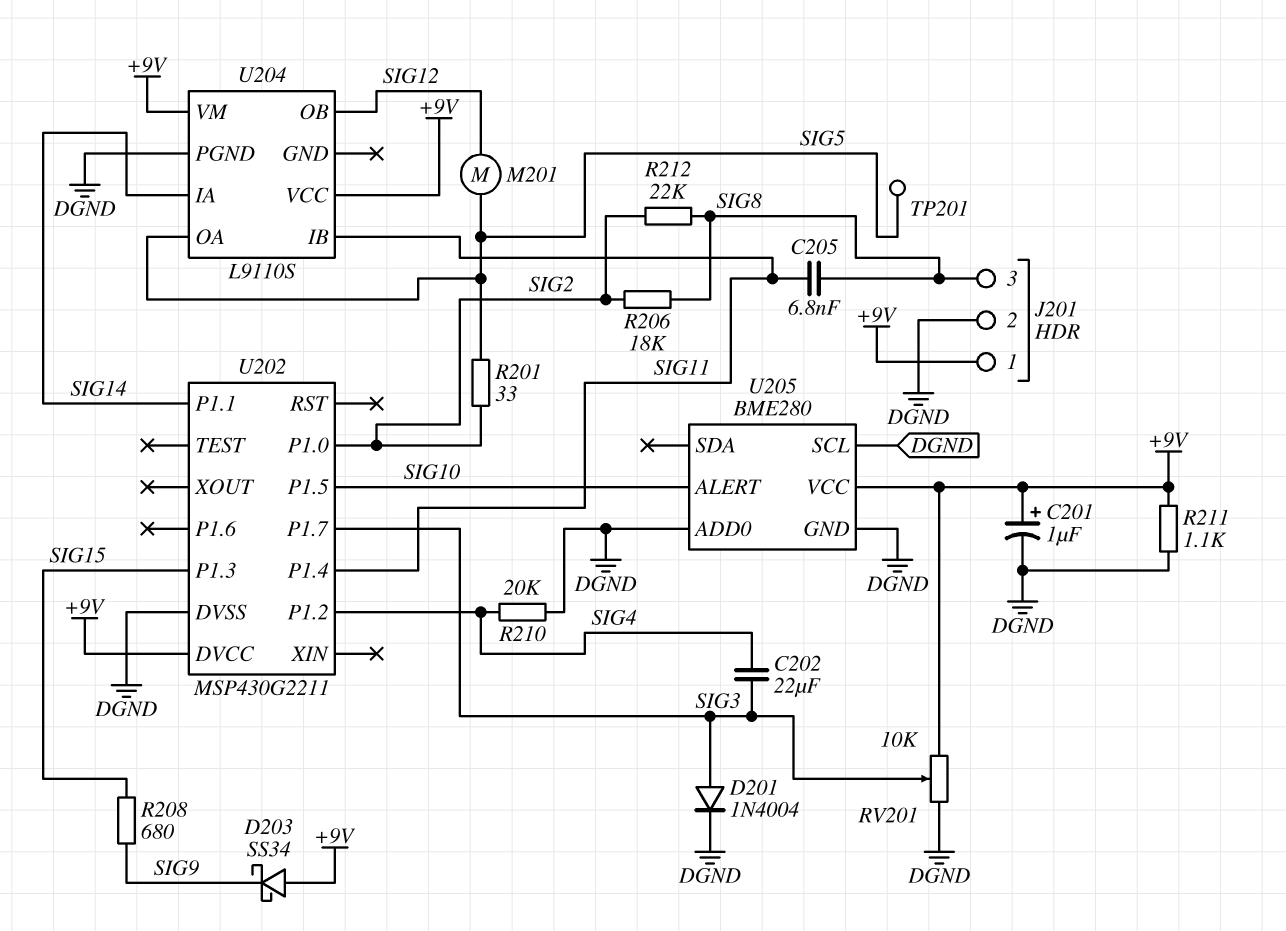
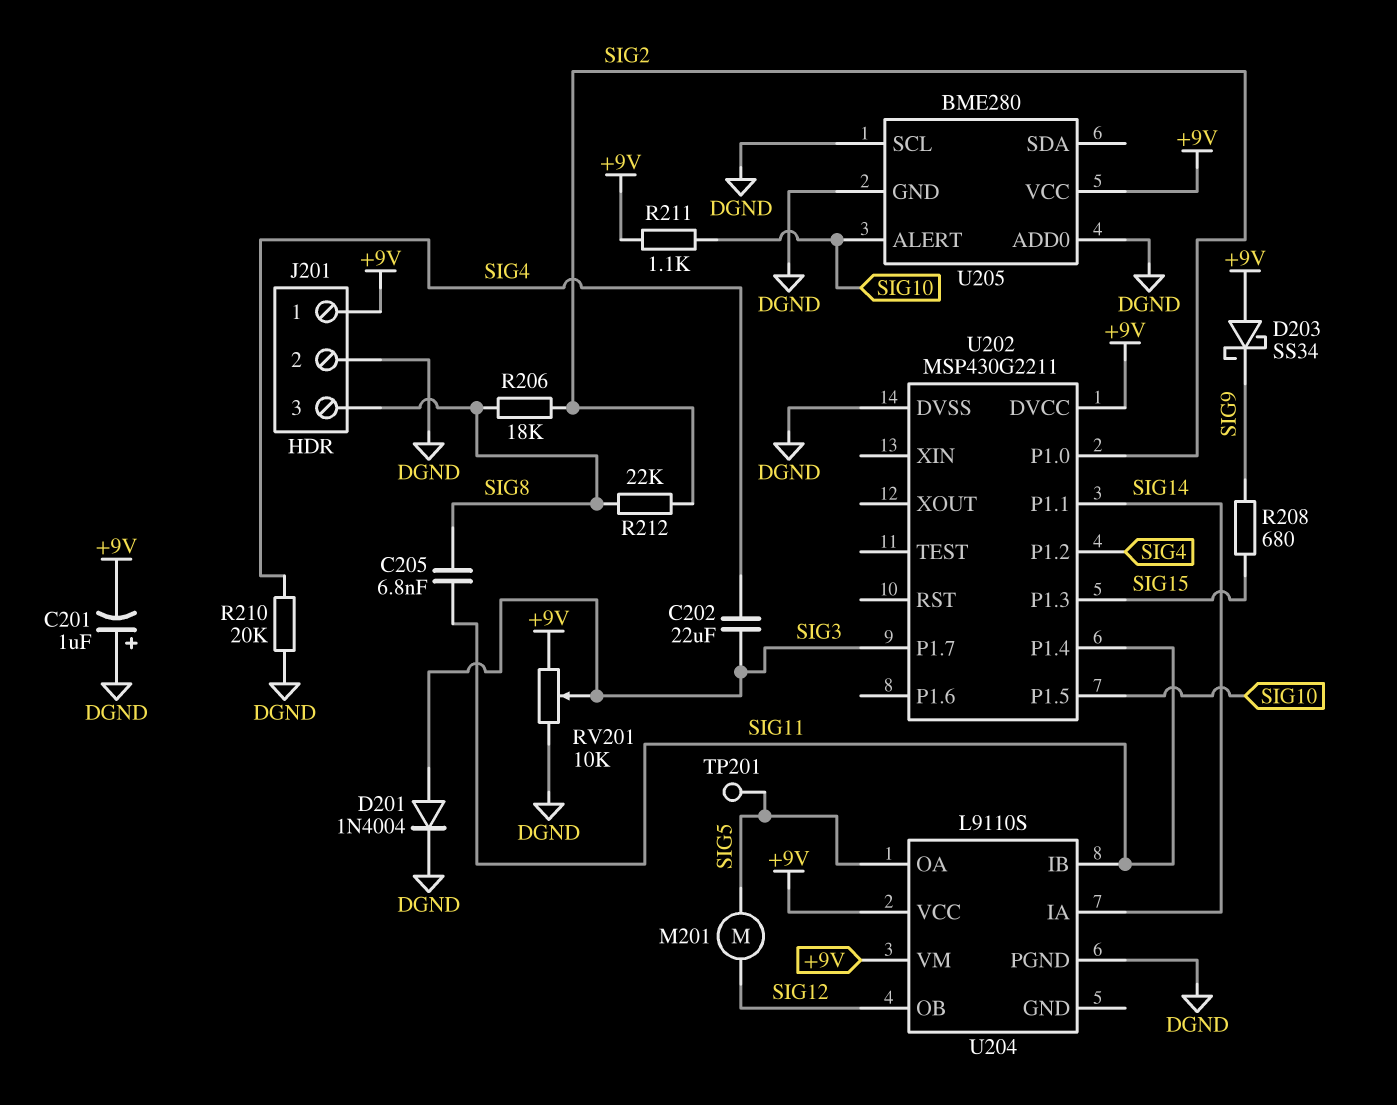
C201: 1uF (plus +9V, minus DGND) -> 1uF (plus DGND, minus +9V)
R201: 33 (SIG2, SIG5) -> none
R211: 1.1k (+9V, DGND) -> 1.1k (+9V, SIG10)

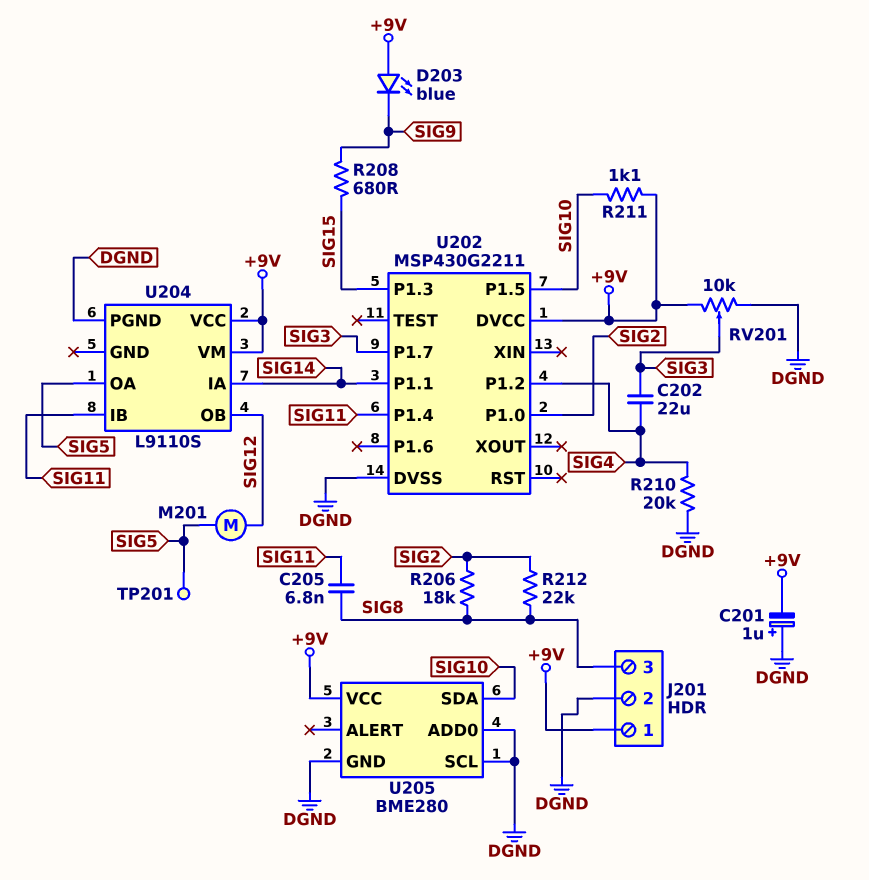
D201: diode 1N4004 (A SIG3, K DGND) -> none
D203: schottky SS34 (A +9V, K SIG9) -> LED blue (A +9V, K SIG9)
U205 pin ALERT: SIG10 -> none
U205 pin SDA: none -> SIG10

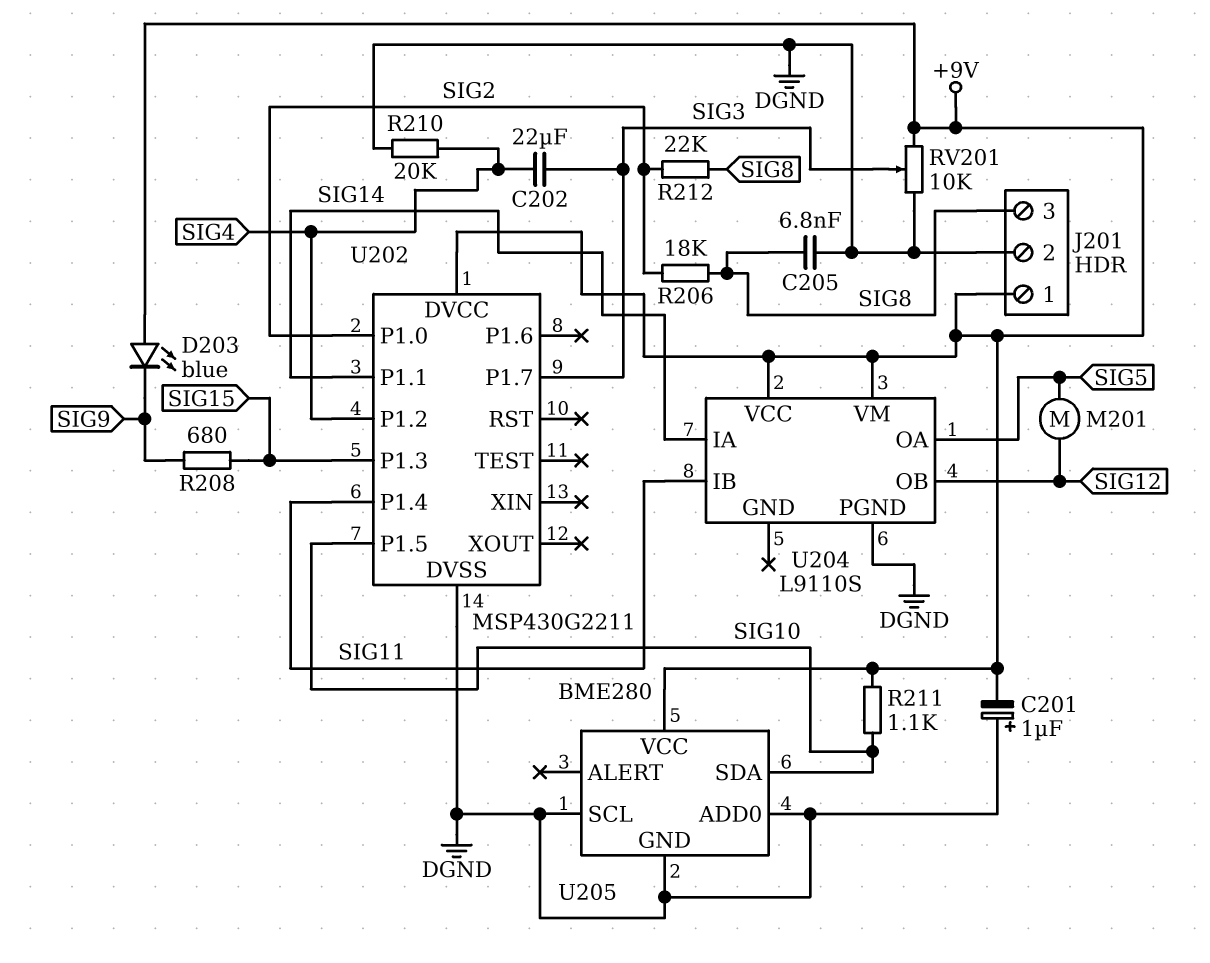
C205: 6.8nF (SIG8, SIG11) -> 6.8nF (DGND, SIG8)
TP201: test point (SIG5) -> none

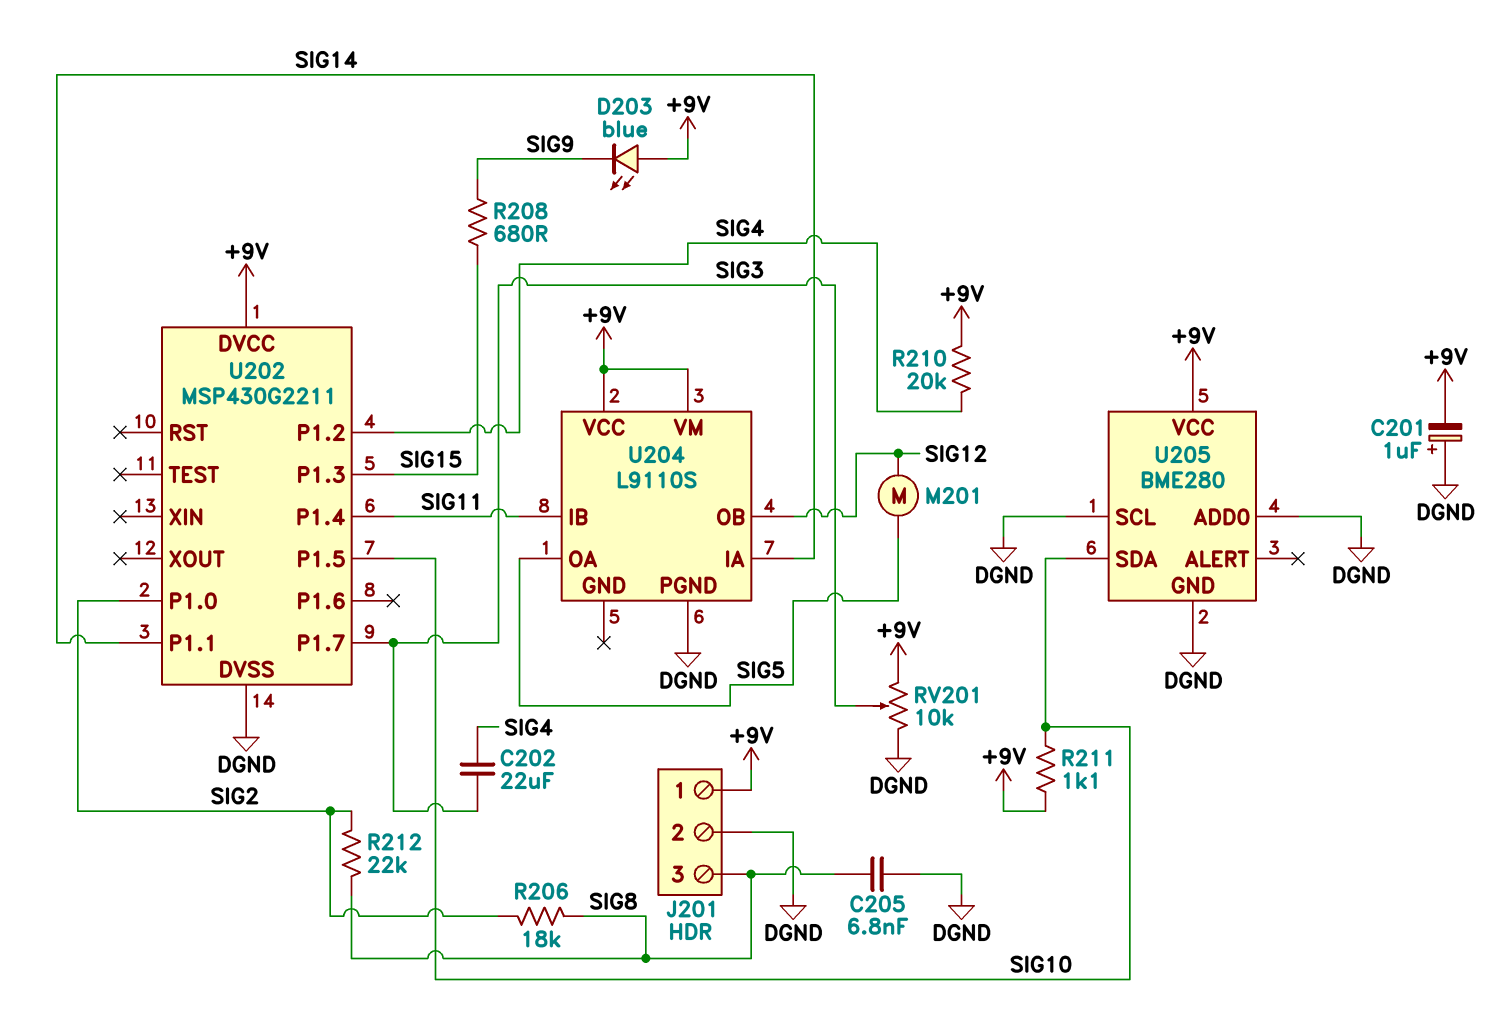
R210: 20k (DGND, SIG4) -> 20k (+9V, SIG4)

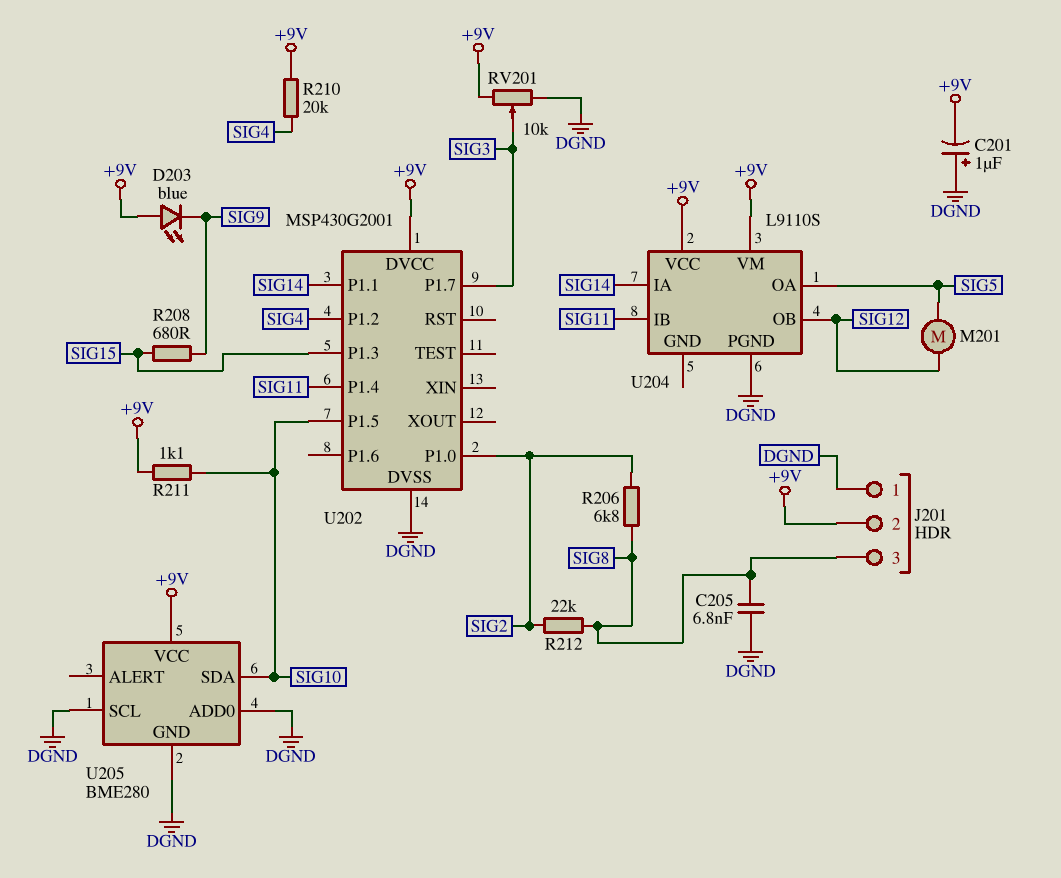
C202: 22uF (SIG3, SIG4) -> none
J201 pin 1: +9V -> DGND
J201 pin 2: DGND -> +9V
R206: 18k (SIG2, SIG8) -> 6.8k (SIG2, SIG8)
U202: MSP430G2211 -> MSP430G2001

